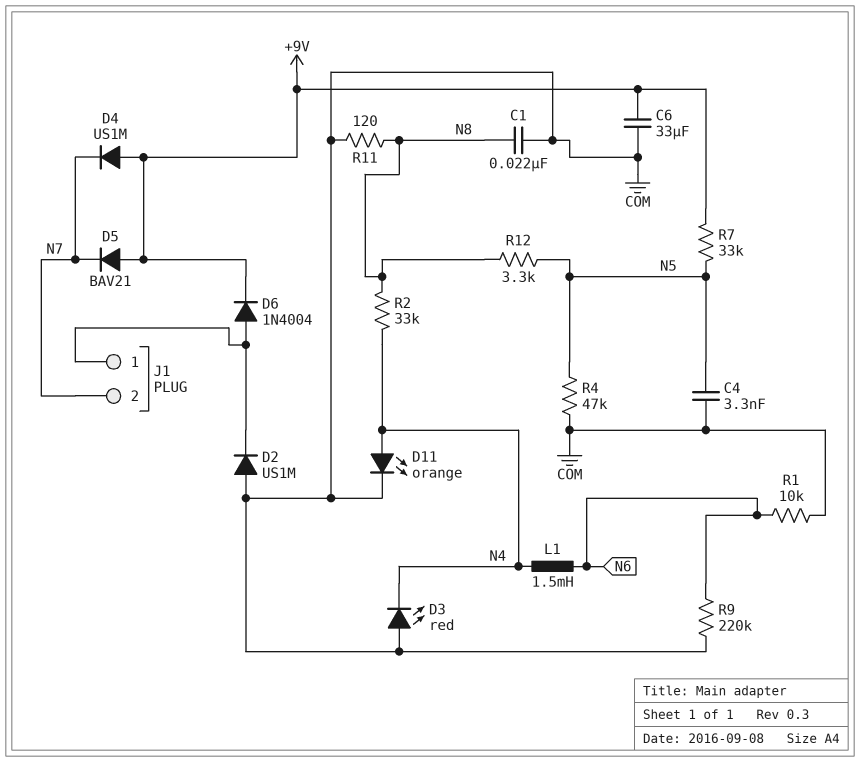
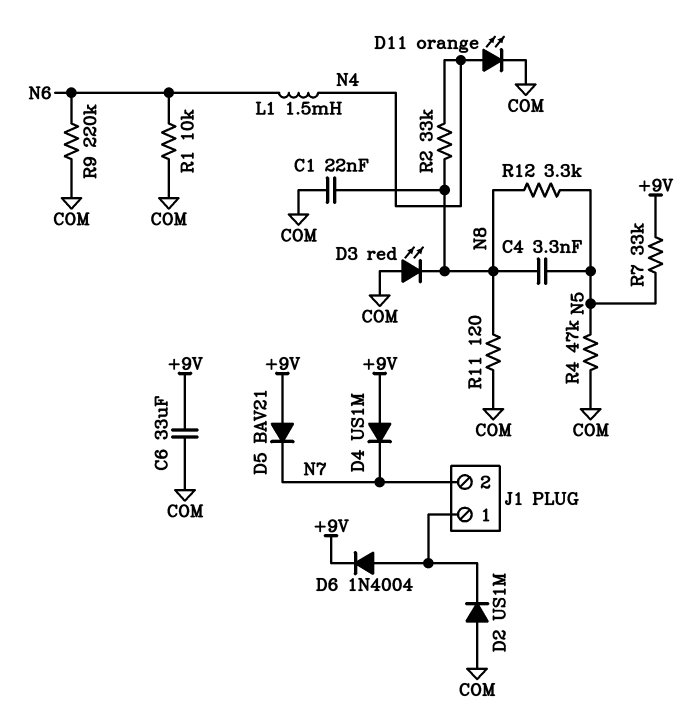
C4: 3.3nF (COM, N5) -> 3.3nF (N5, N8)
D3: LED red (A COM, K N4) -> LED red (A COM, K N8)

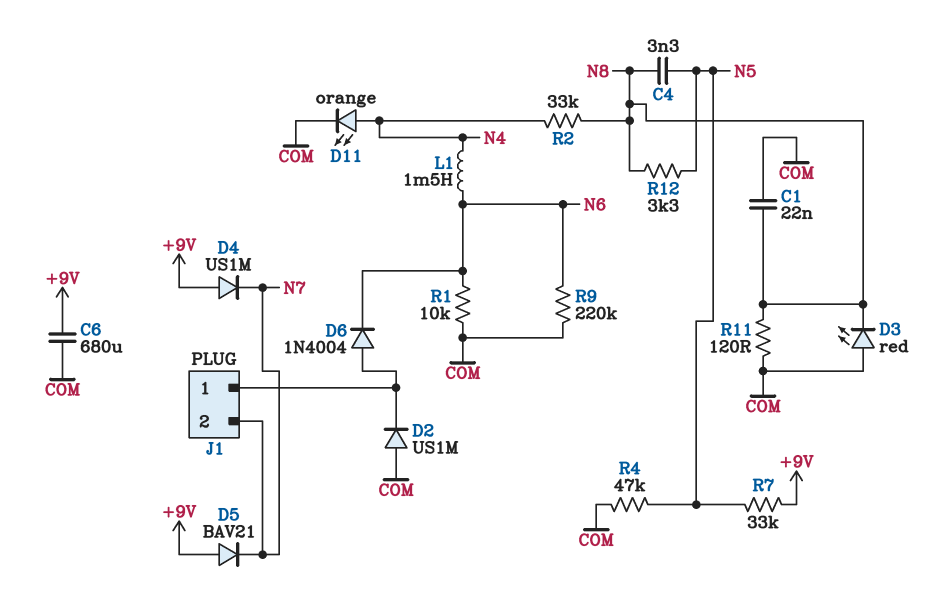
C6: 33uF (+9V, COM) -> 680uF (+9V, COM)
D6: diode 1N4004 (A J1/1, K +9V) -> diode 1N4004 (A J1/1, K N6)

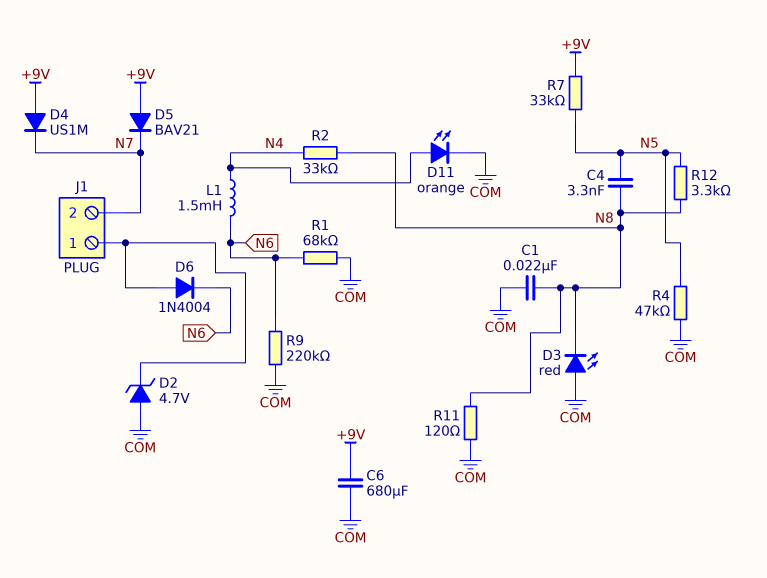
D2: diode US1M (A COM, K J1/1) -> zener 4.7V (A COM, K J1/1)
R1: 10k (COM, N6) -> 68k (COM, N6)

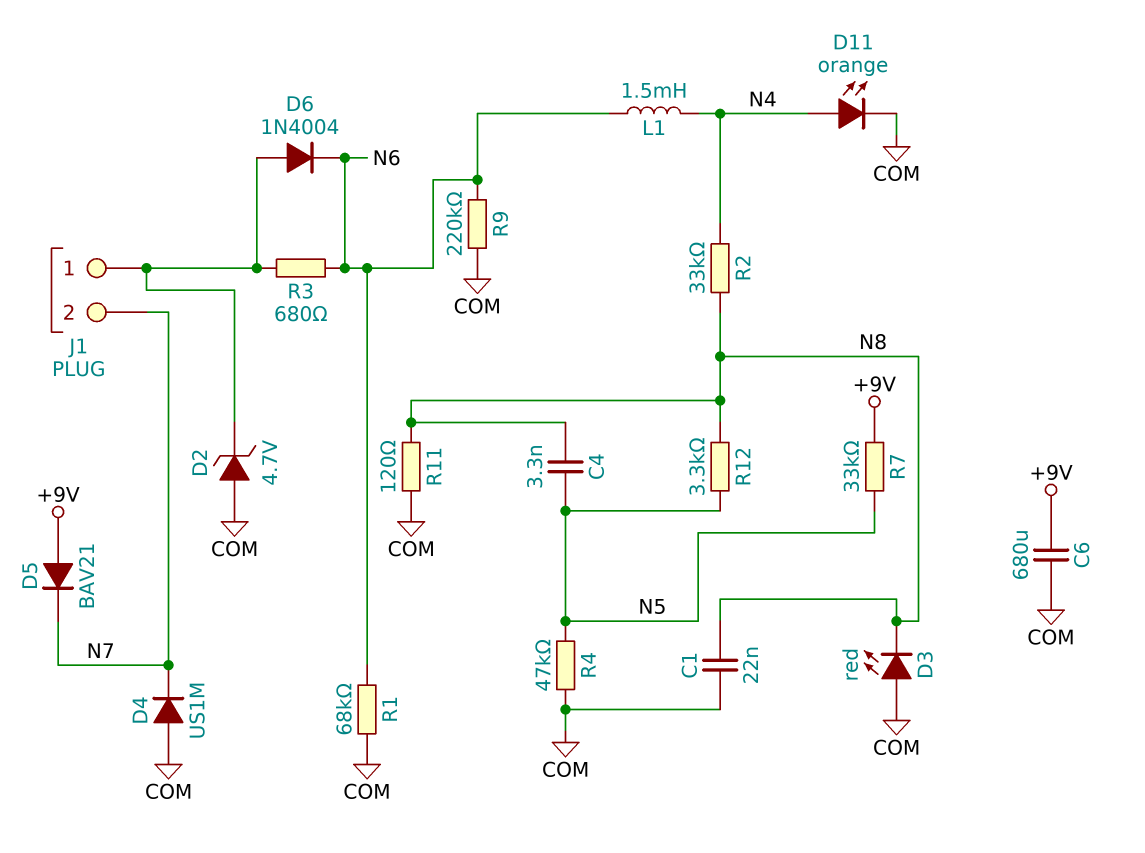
D4: diode US1M (A +9V, K N7) -> diode US1M (A COM, K N7)
R3: none -> 680 (J1/1, N6)

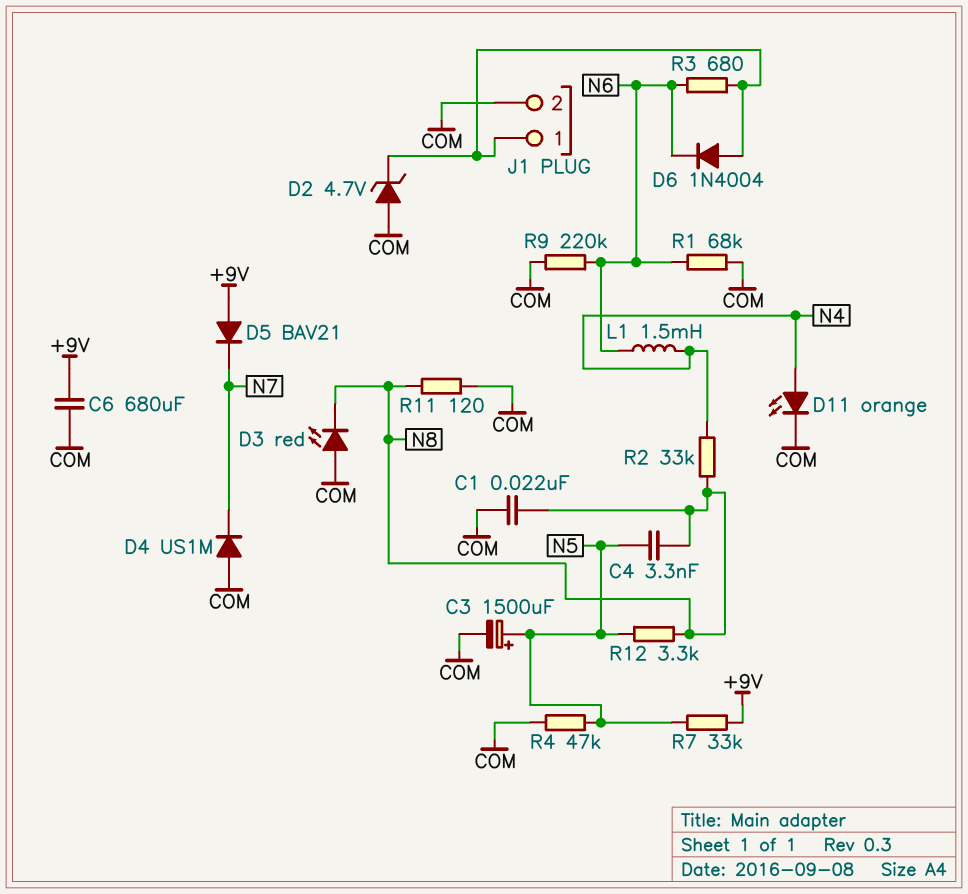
C3: none -> 1500uF (plus N5, minus COM)
J1 pin 2: N7 -> COM

